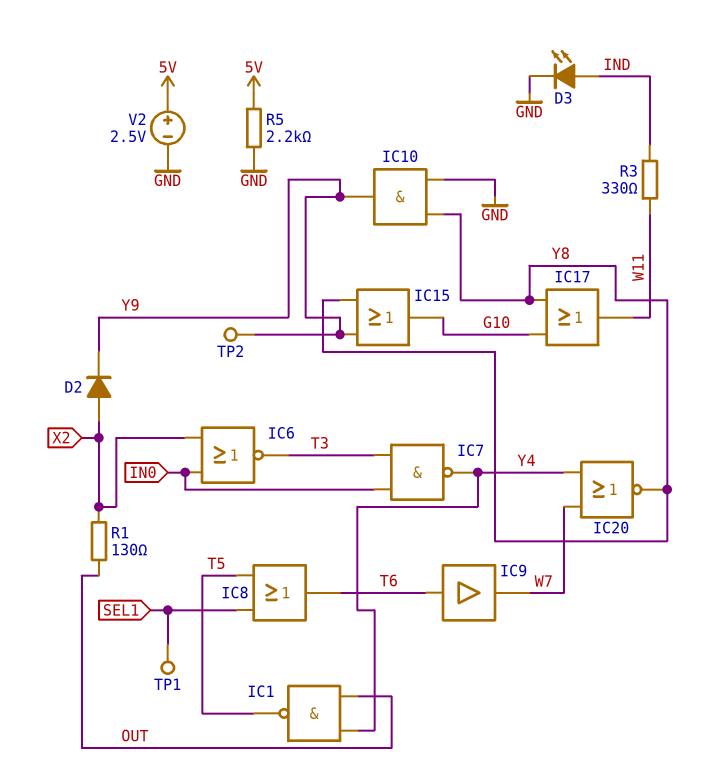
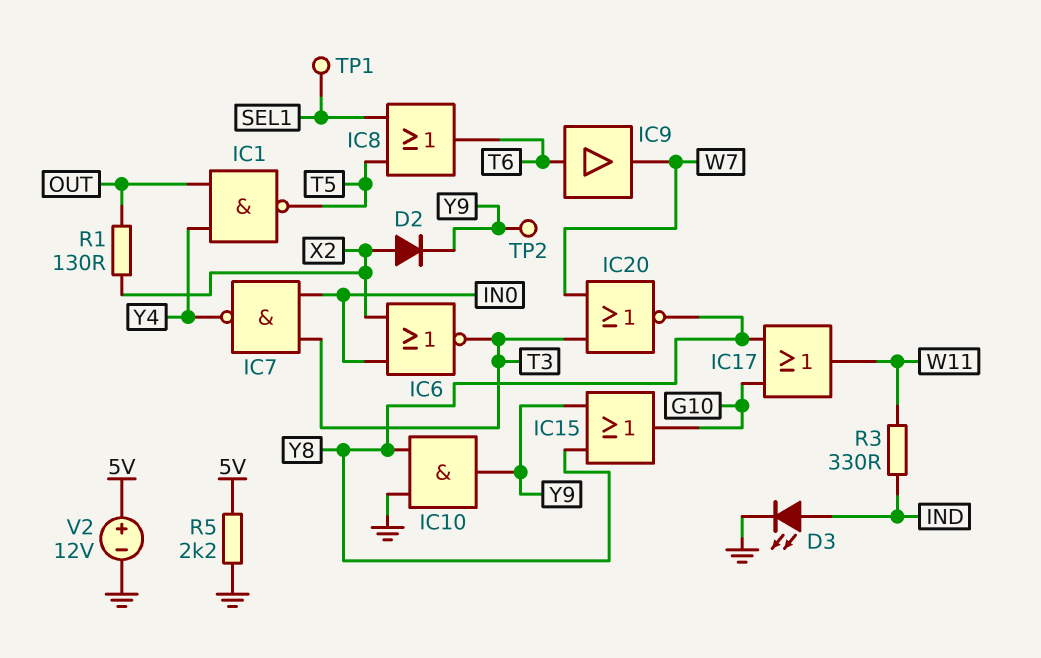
IC20: NOR (in W7, in Y4, out Y8) -> NOR (in T3, in W7, out Y8)
V2: 2.5V (plus 5V, minus GND) -> 12V (plus 5V, minus GND)

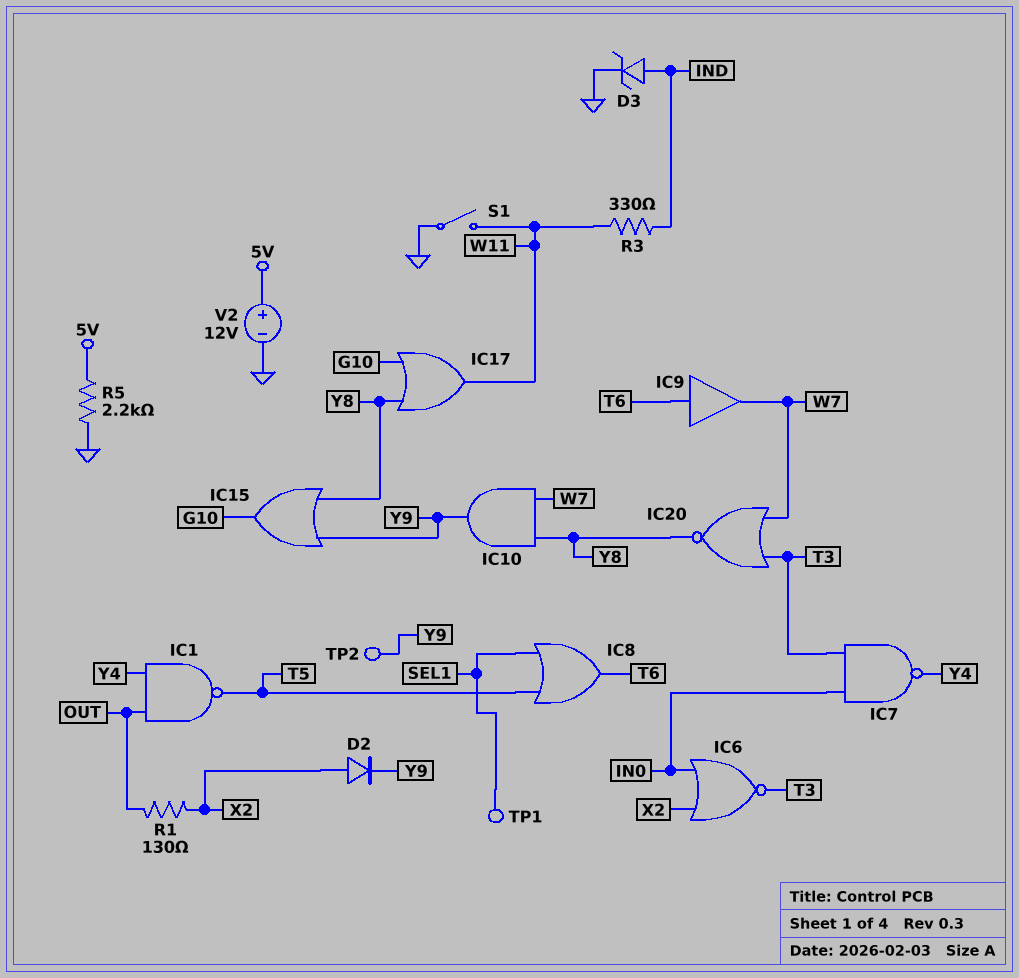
D3: LED (A IND, K GND) -> zener (A IND, K GND)
IC10: AND (in GND, in Y8, out Y9) -> AND (in W7, in Y8, out Y9)
S1: none -> switch (GND, W11)

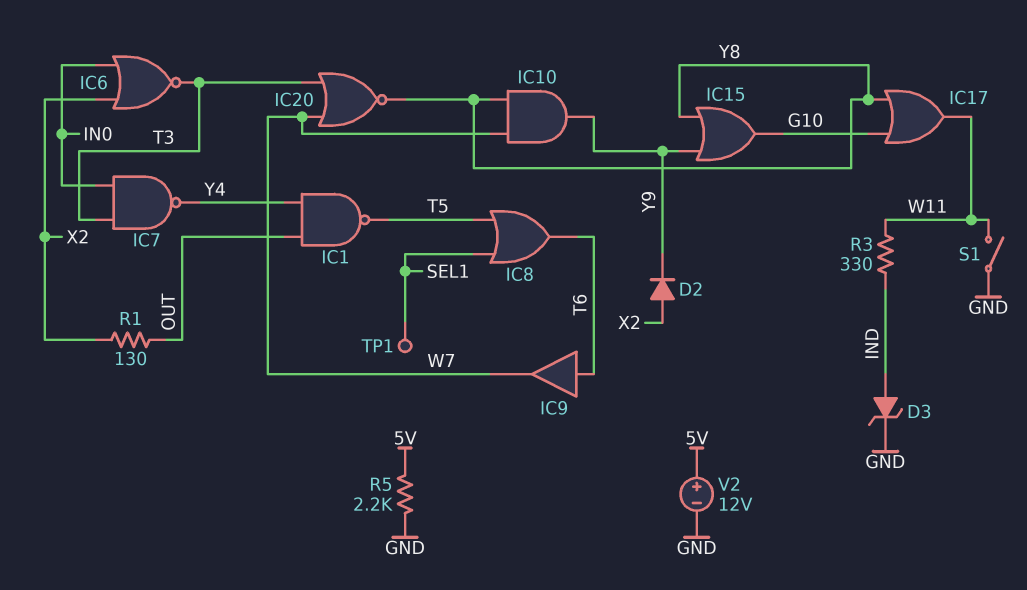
TP2: test point (Y9) -> none

